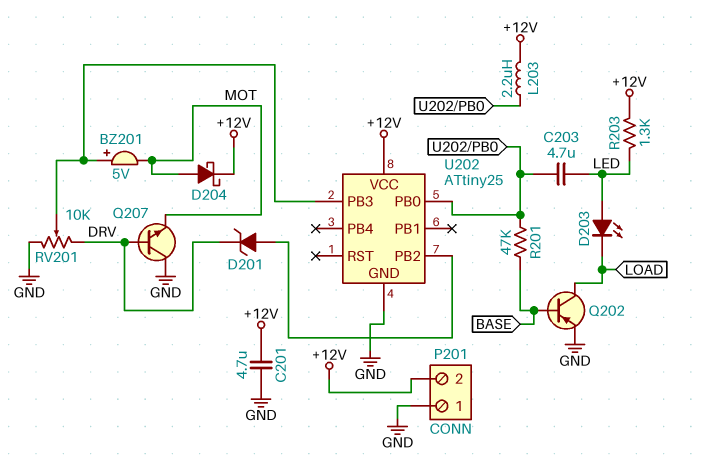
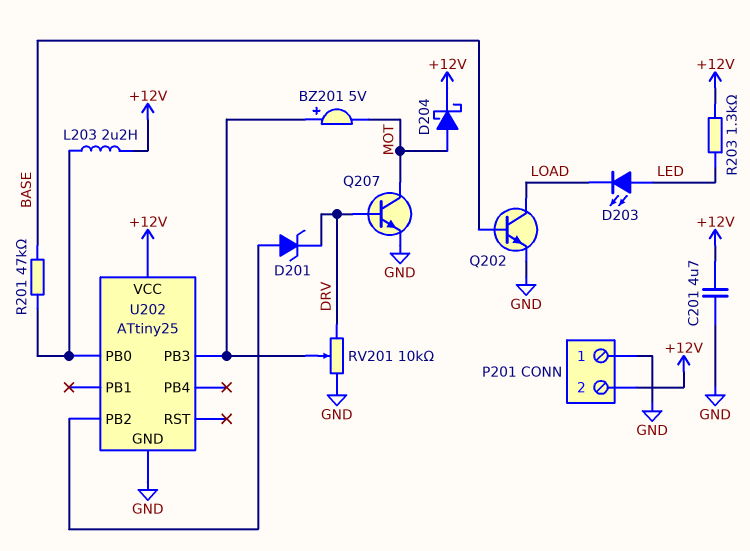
C203: 4.7uF (LED, U202/PB0) -> none
Q202: PNP (B BASE, C LOAD, E GND) -> NPN (B BASE, C LOAD, E GND)
Q207: NPN (B DRV, C GND, E MOT) -> NPN (B DRV, C MOT, E GND)

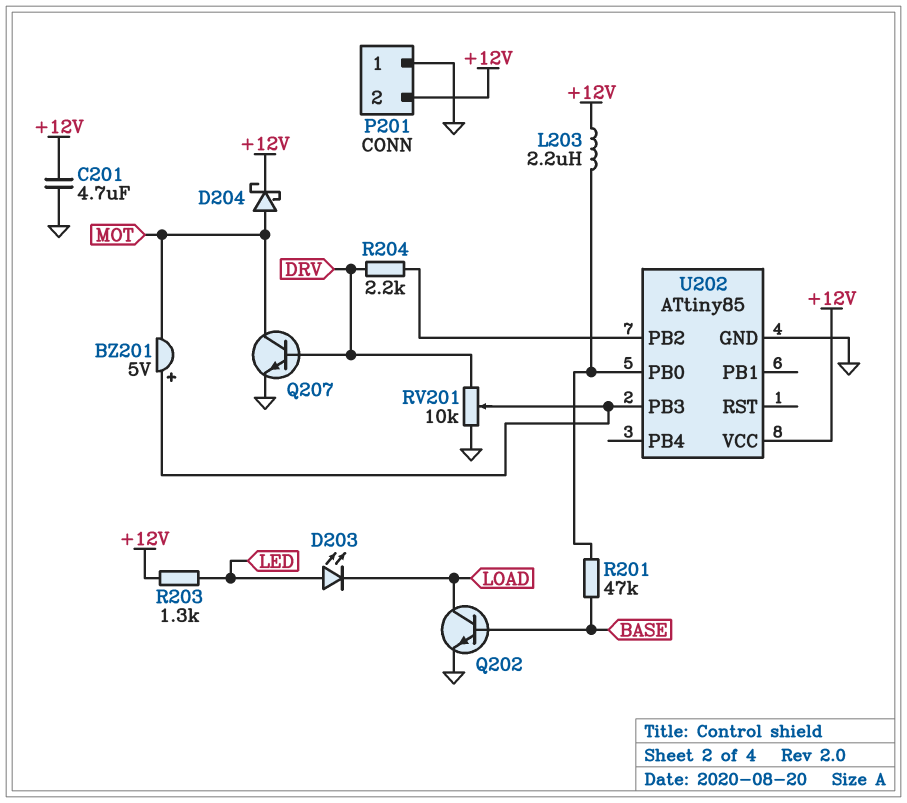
D201: zener (A U202/PB2, K DRV) -> none
R204: none -> 2.2k (DRV, U202/PB2)
U202: ATtiny25 -> ATtiny85

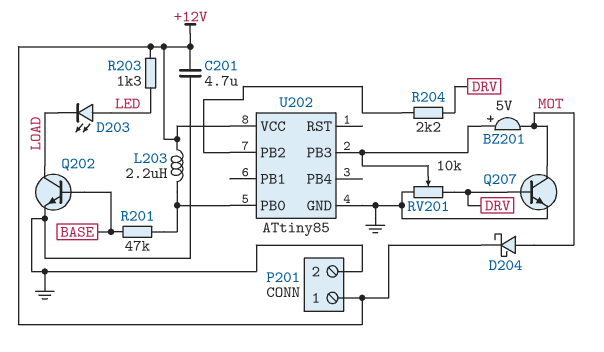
P201 pin 1: GND -> +12V
P201 pin 2: +12V -> GND

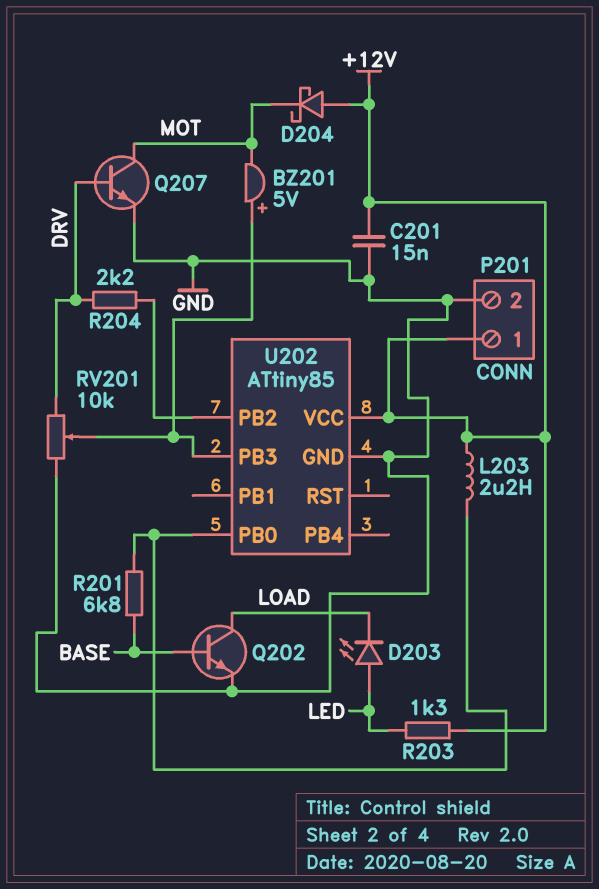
C201: 4.7uF (+12V, GND) -> 15nF (+12V, GND)
D204: schottky (A MOT, K +12V) -> schottky (A +12V, K MOT)
R201: 47k (BASE, U202/PB0) -> 6.8k (BASE, U202/PB0)

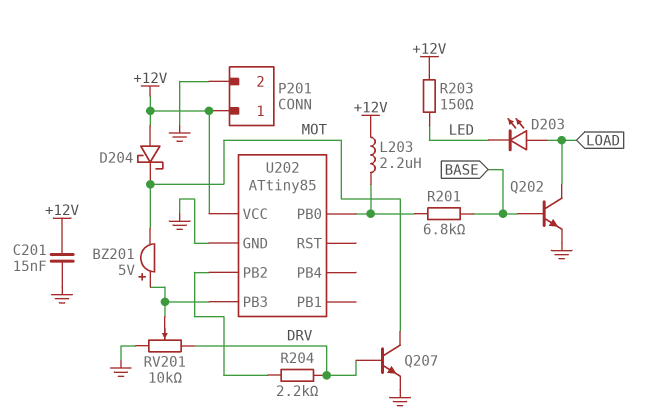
D203: LED (A LED, K LOAD) -> LED (A LOAD, K LED)
R203: 1.3k (+12V, LED) -> 150 (+12V, LED)

